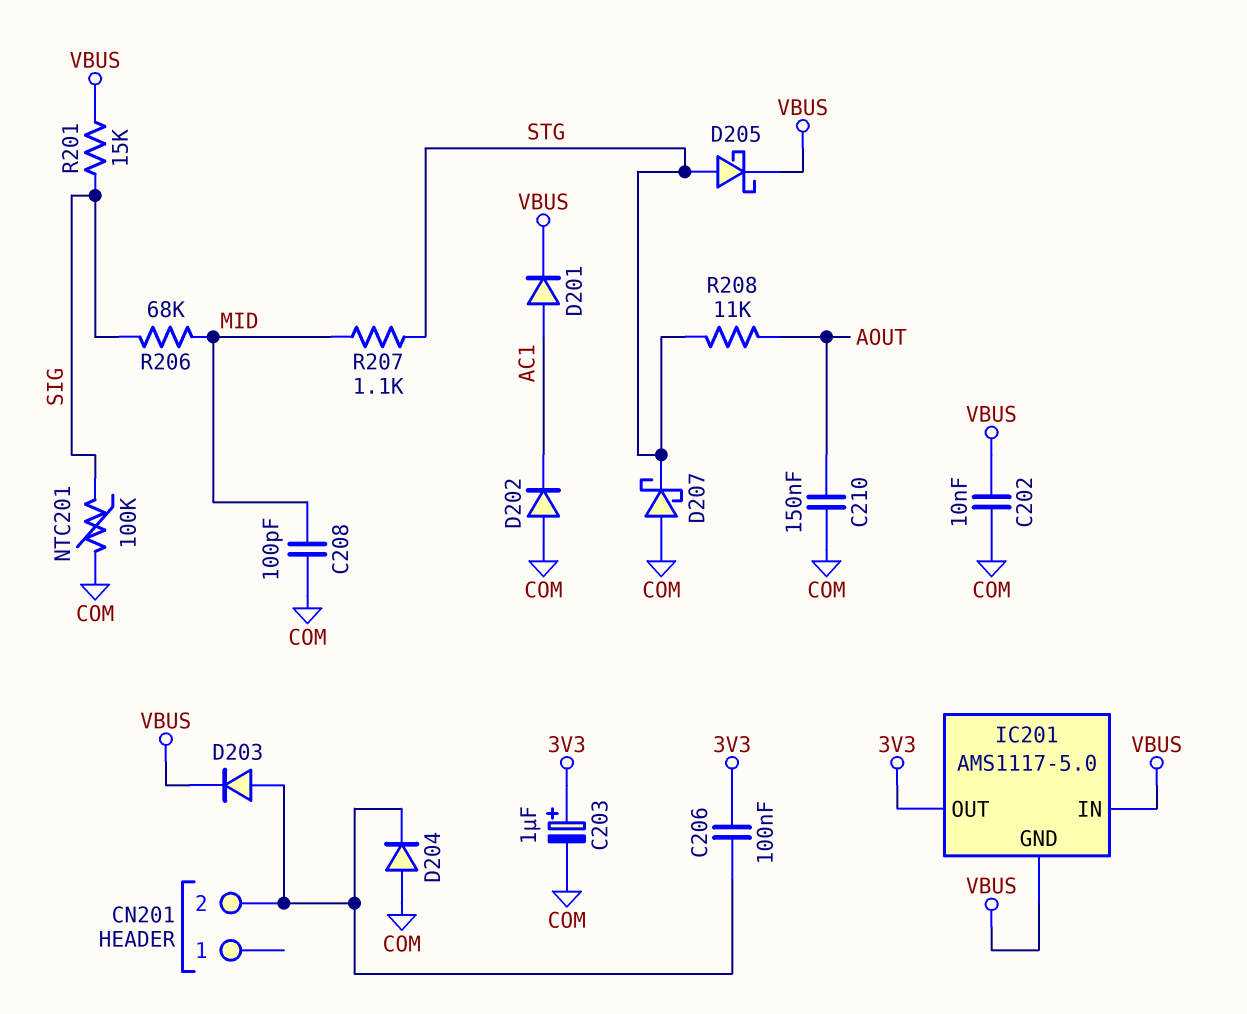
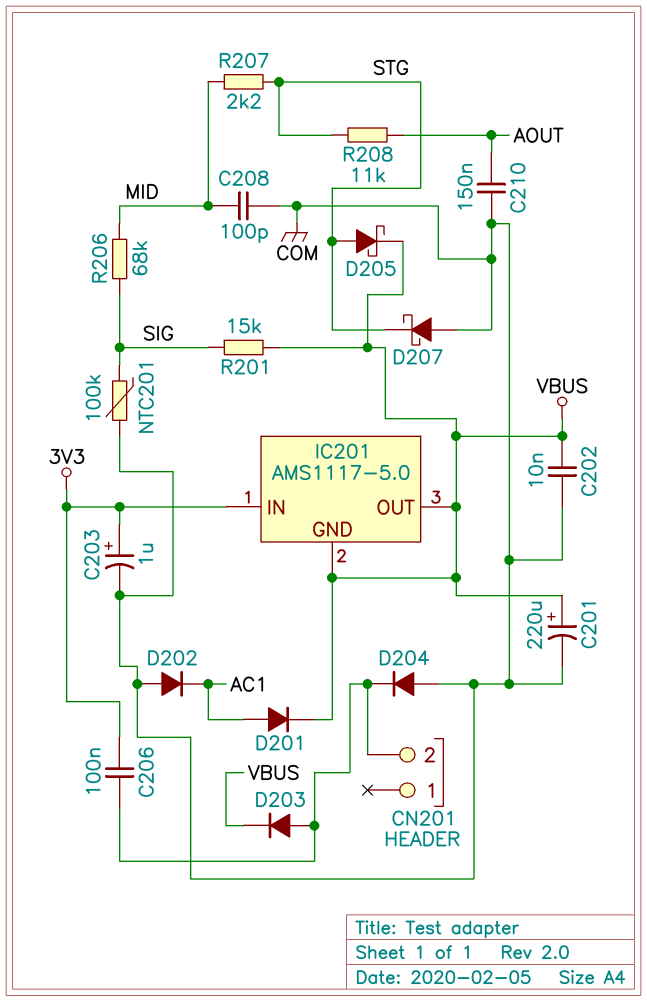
C201: none -> 220uF (plus VBUS, minus COM)
IC201 pin IN: VBUS -> 3V3
IC201 pin OUT: 3V3 -> VBUS
R207: 1.1k (MID, STG) -> 2.2k (MID, STG)

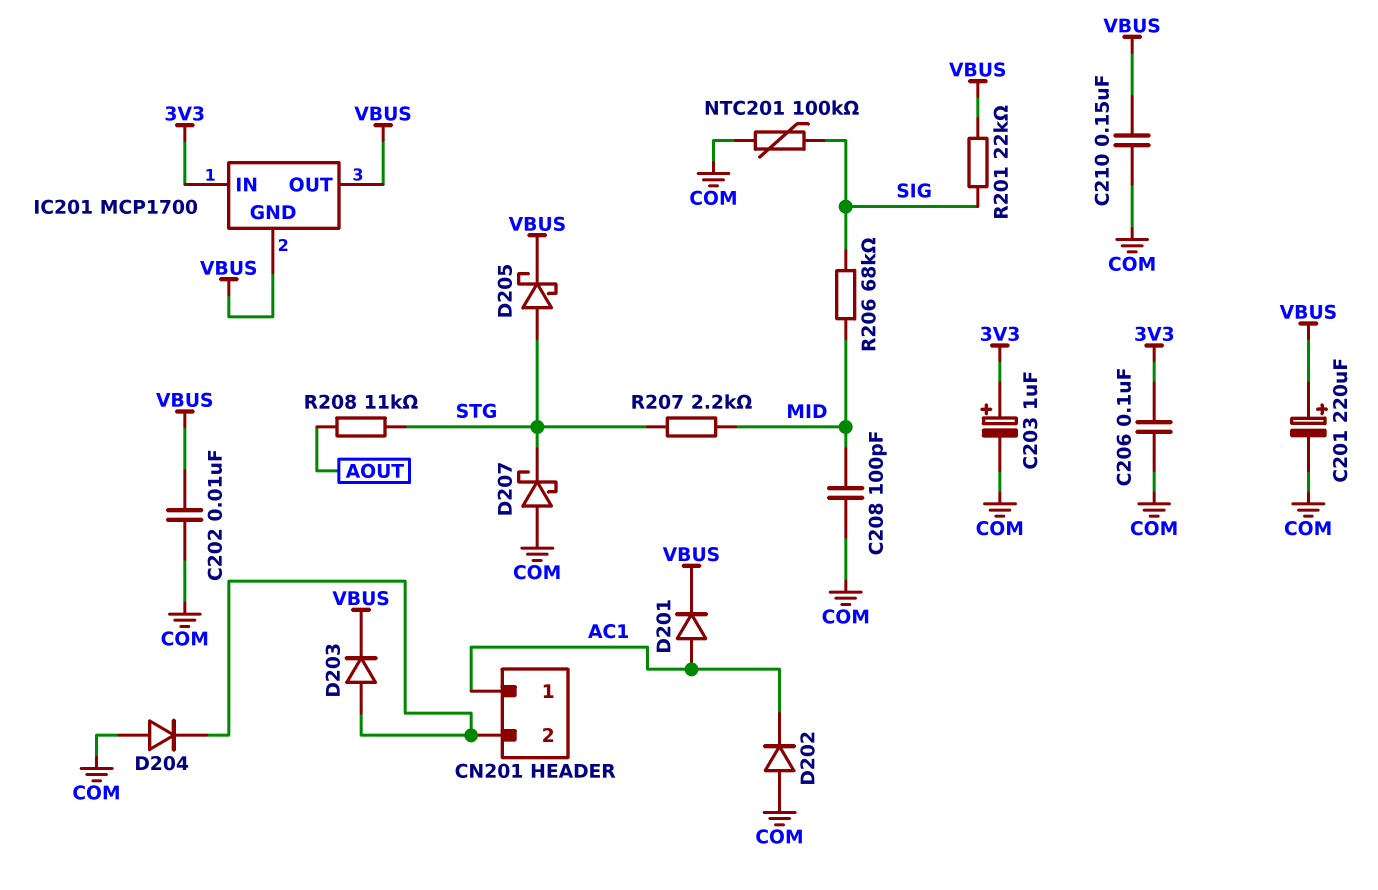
C206: 100nF (3V3, CN201/2) -> 100nF (3V3, COM)
C210: 150nF (AOUT, COM) -> 150nF (COM, VBUS)
CN201 pin 1: none -> AC1
IC201: AMS1117-5.0 -> MCP1700
R201: 15k (SIG, VBUS) -> 22k (SIG, VBUS)

